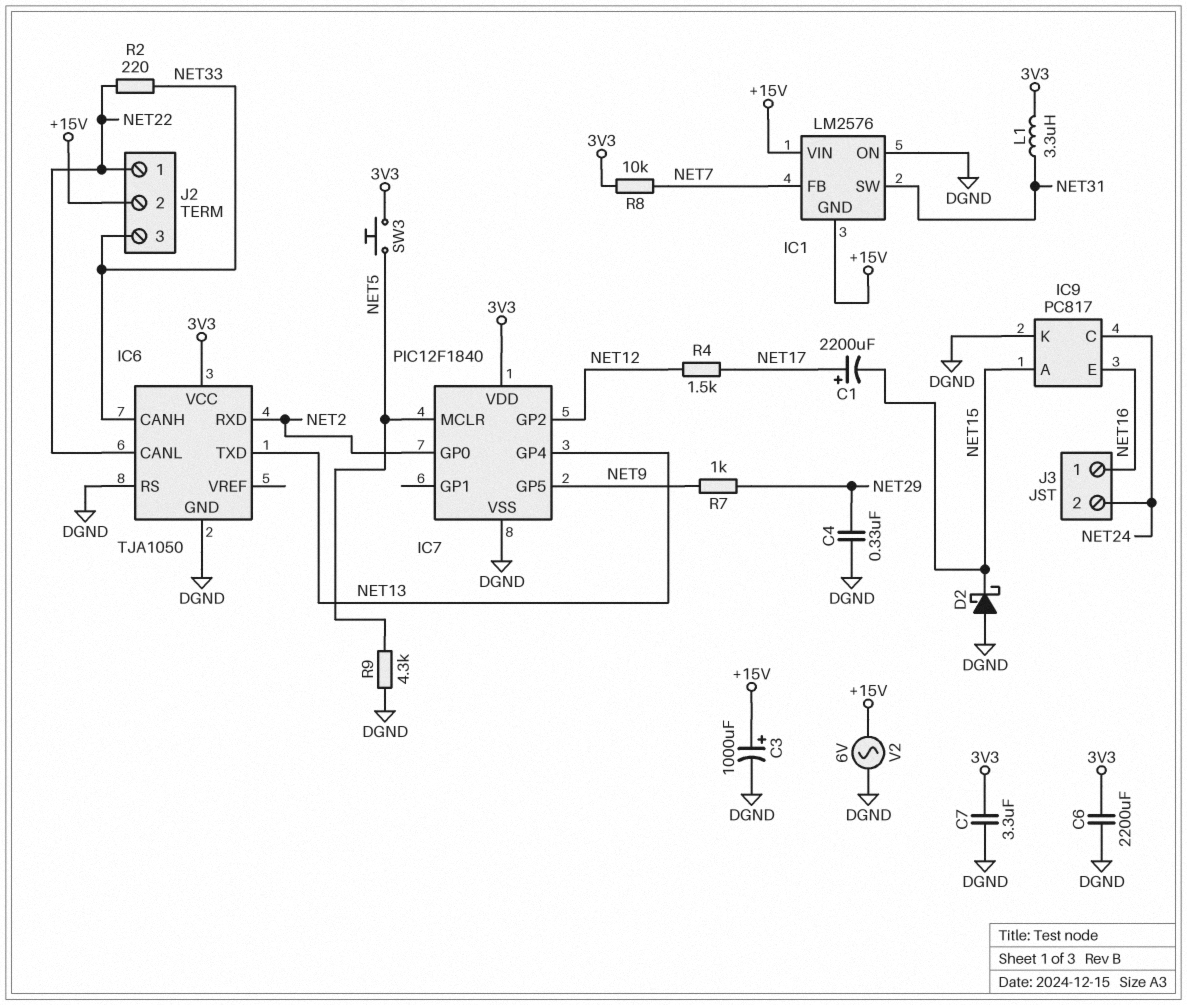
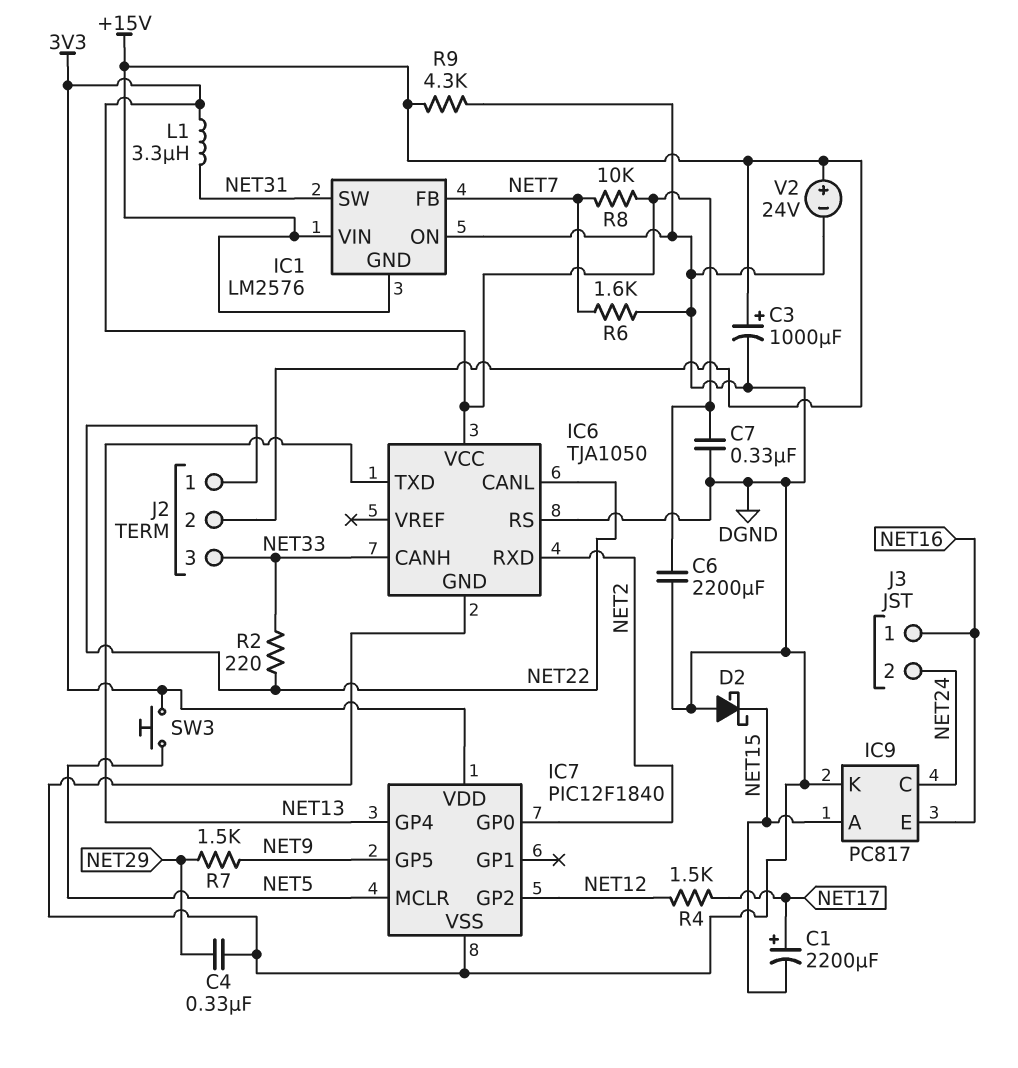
C7: 3.3uF (3V3, DGND) -> 330nF (3V3, DGND)
R6: none -> 1.6k (DGND, NET7)
R7: 1k (NET9, NET29) -> 1.5k (NET9, NET29)
R9: 4.3k (DGND, NET5) -> 4.3k (+15V, DGND)
V2: AC 6V (+15V, DGND) -> 24V (plus +15V, minus DGND)

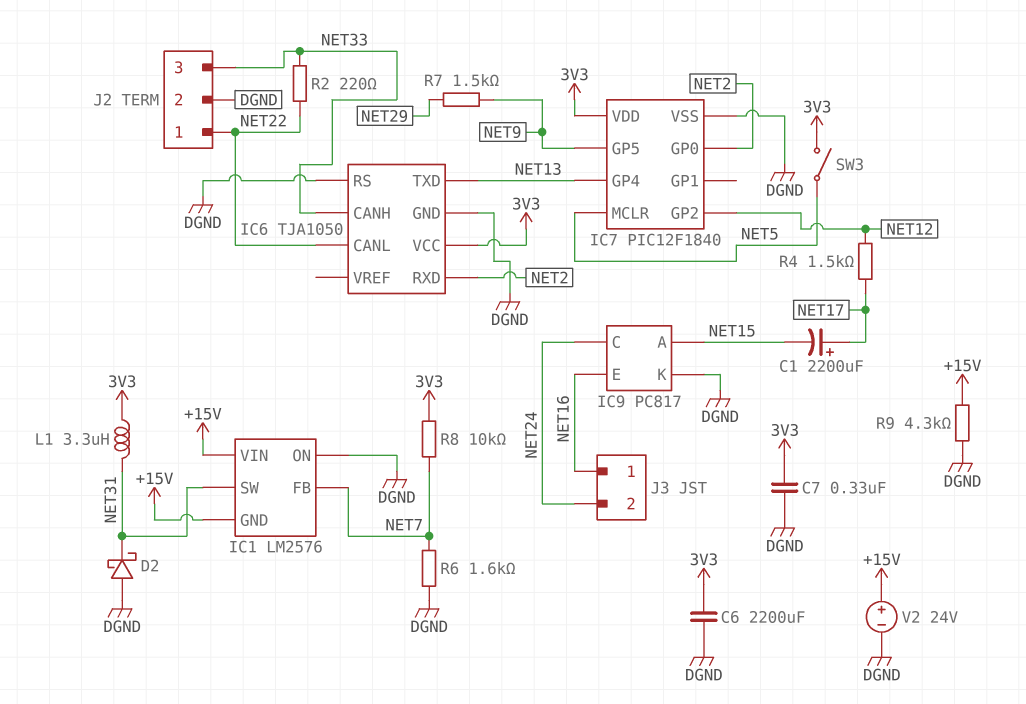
C3: 1000uF (plus +15V, minus DGND) -> none
C4: 330nF (DGND, NET29) -> none
D2: schottky (A DGND, K NET15) -> schottky (A DGND, K NET31)
J2 pin 2: +15V -> DGND
SW3: button (3V3, NET5) -> switch (3V3, NET5)

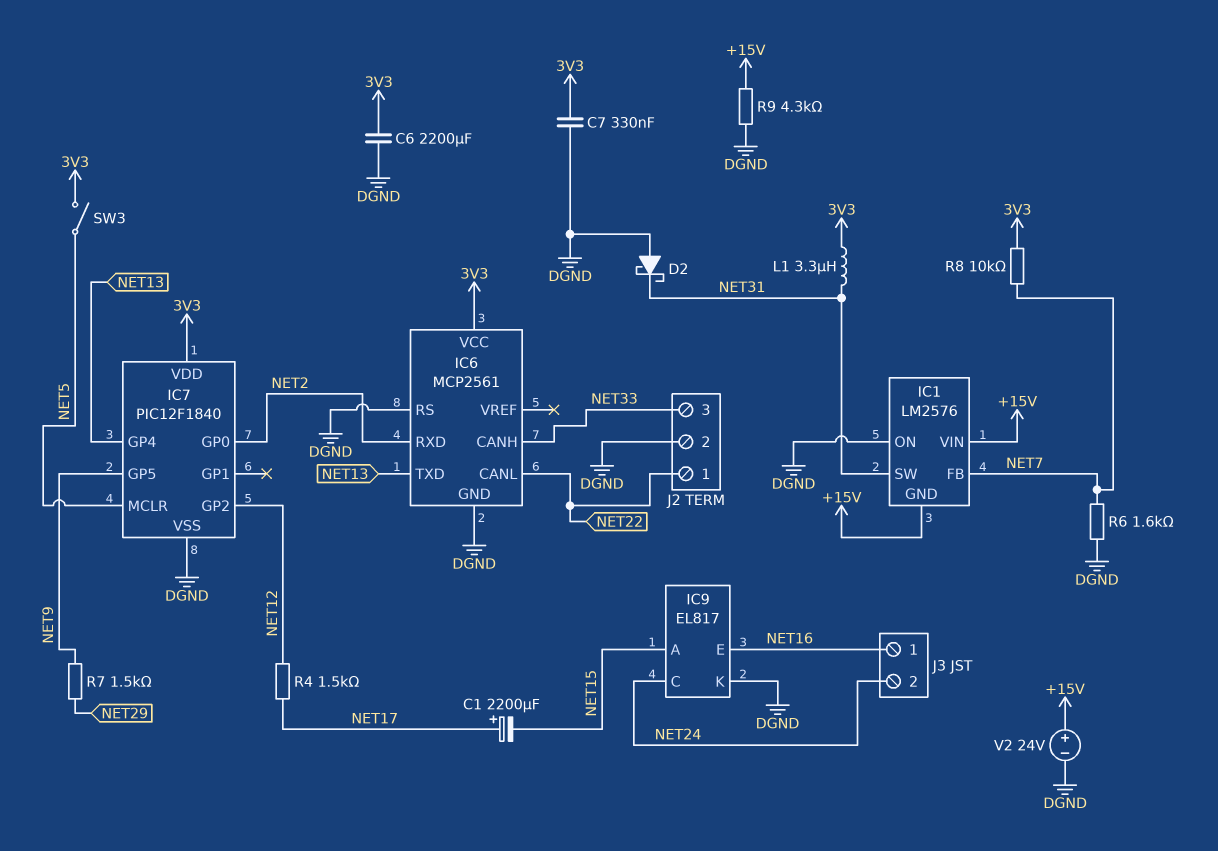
IC6: TJA1050 -> MCP2561
IC9: PC817 -> EL817
R2: 220 (NET22, NET33) -> none

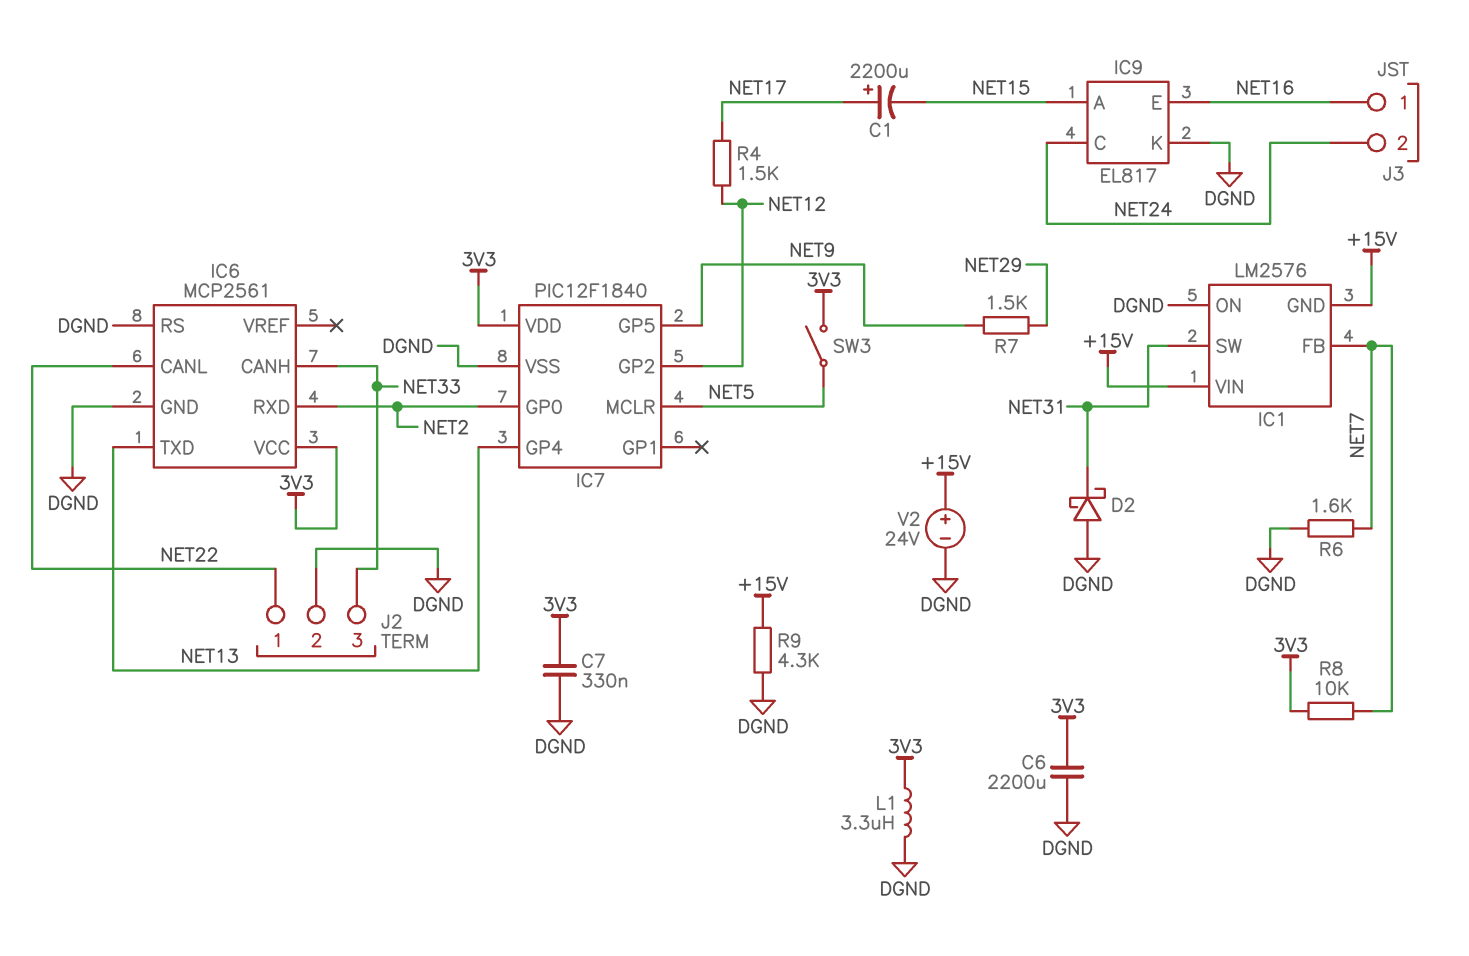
L1: 3.3uH (3V3, NET31) -> 3.3uH (3V3, DGND)

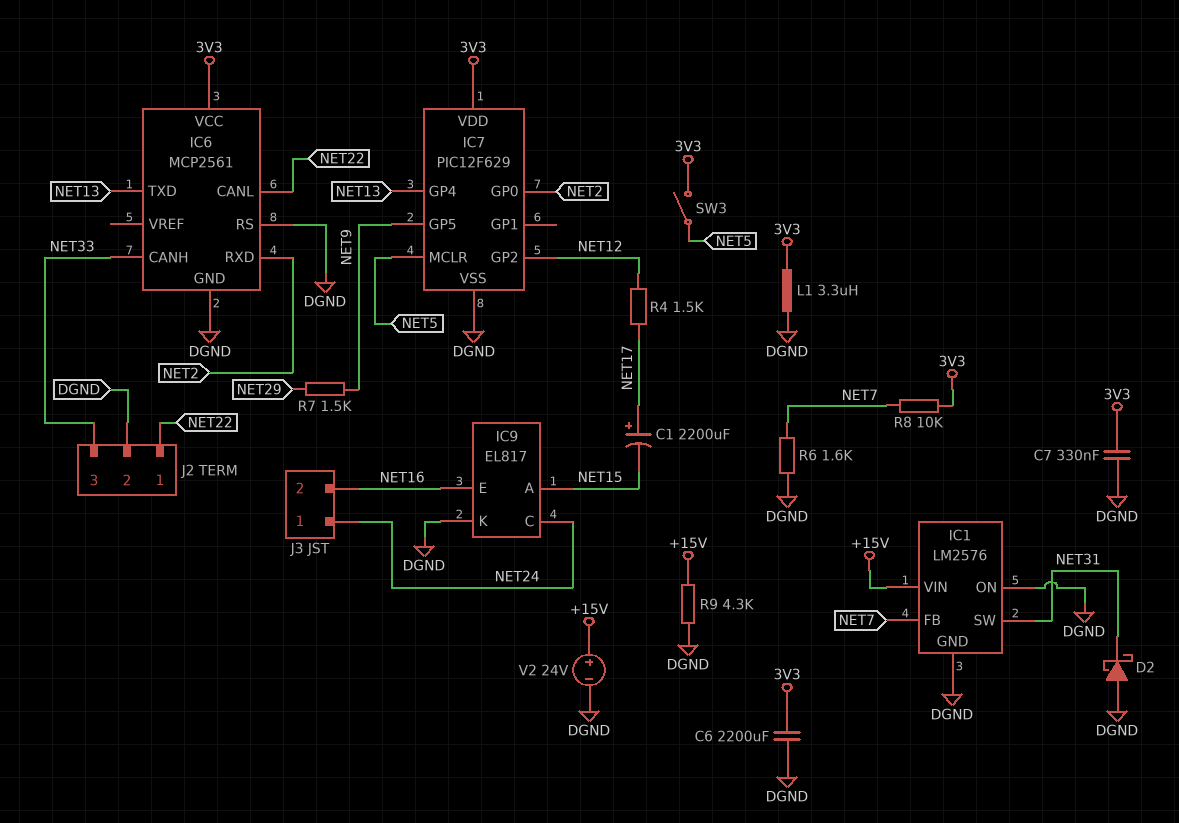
IC1 pin GND: +15V -> DGND
IC7: PIC12F1840 -> PIC12F629
J3 pin 1: NET16 -> NET24
J3 pin 2: NET24 -> NET16

